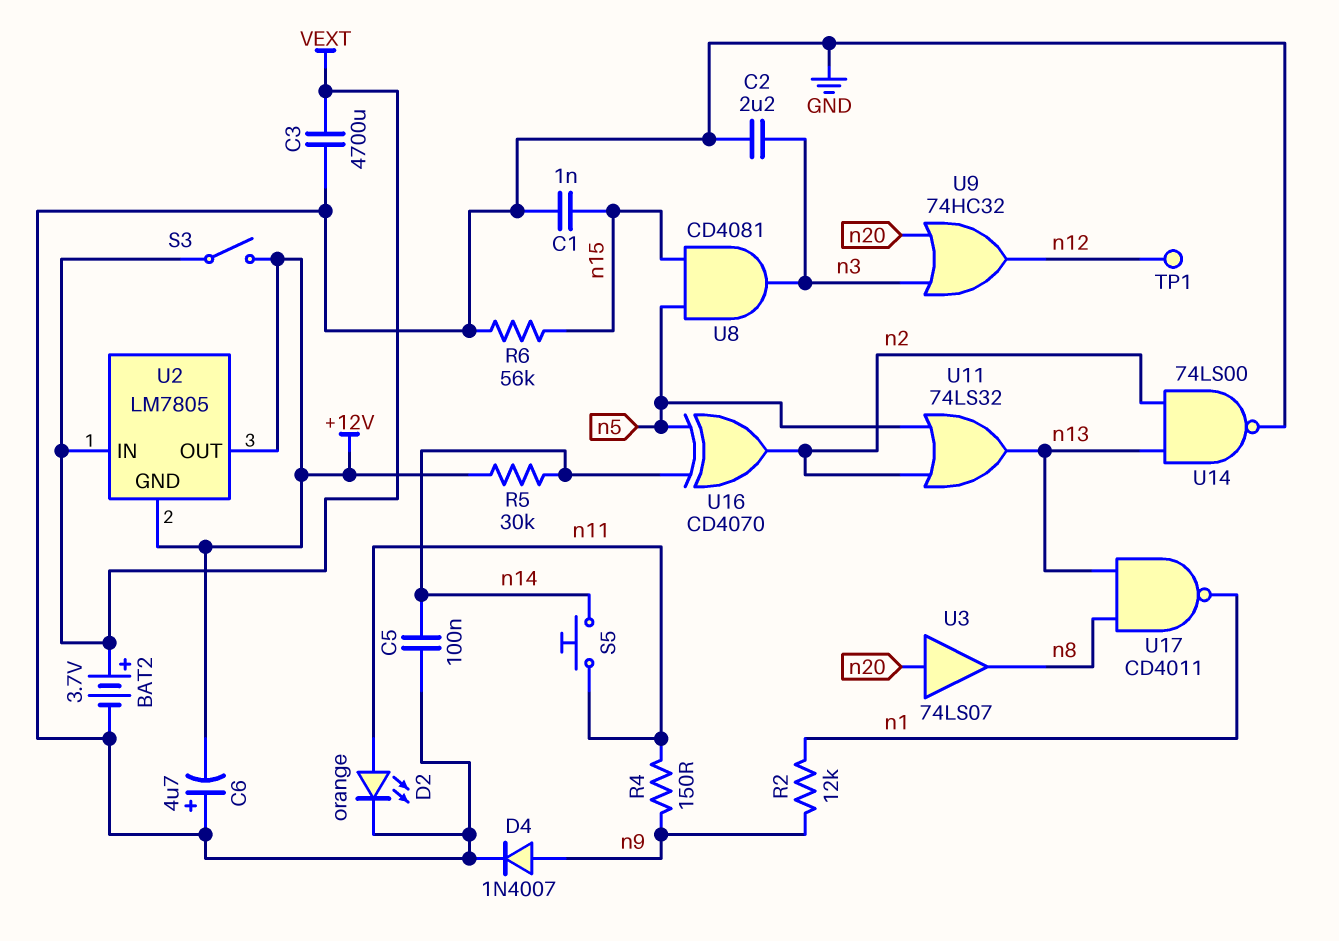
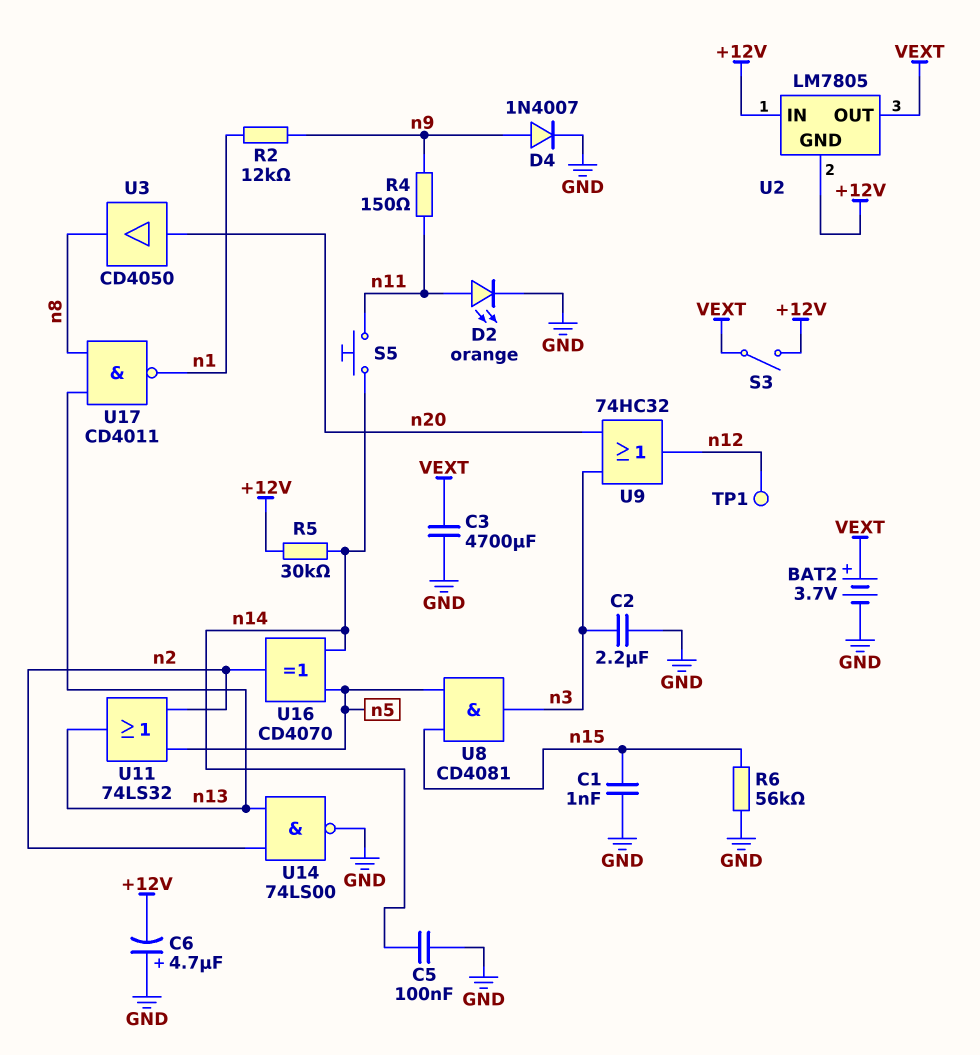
U2 pin IN: VEXT -> +12V
U2 pin OUT: +12V -> VEXT
U3: buffer 74LS07 (in n20, out n8) -> buffer CD4050 (in n20, out n8)

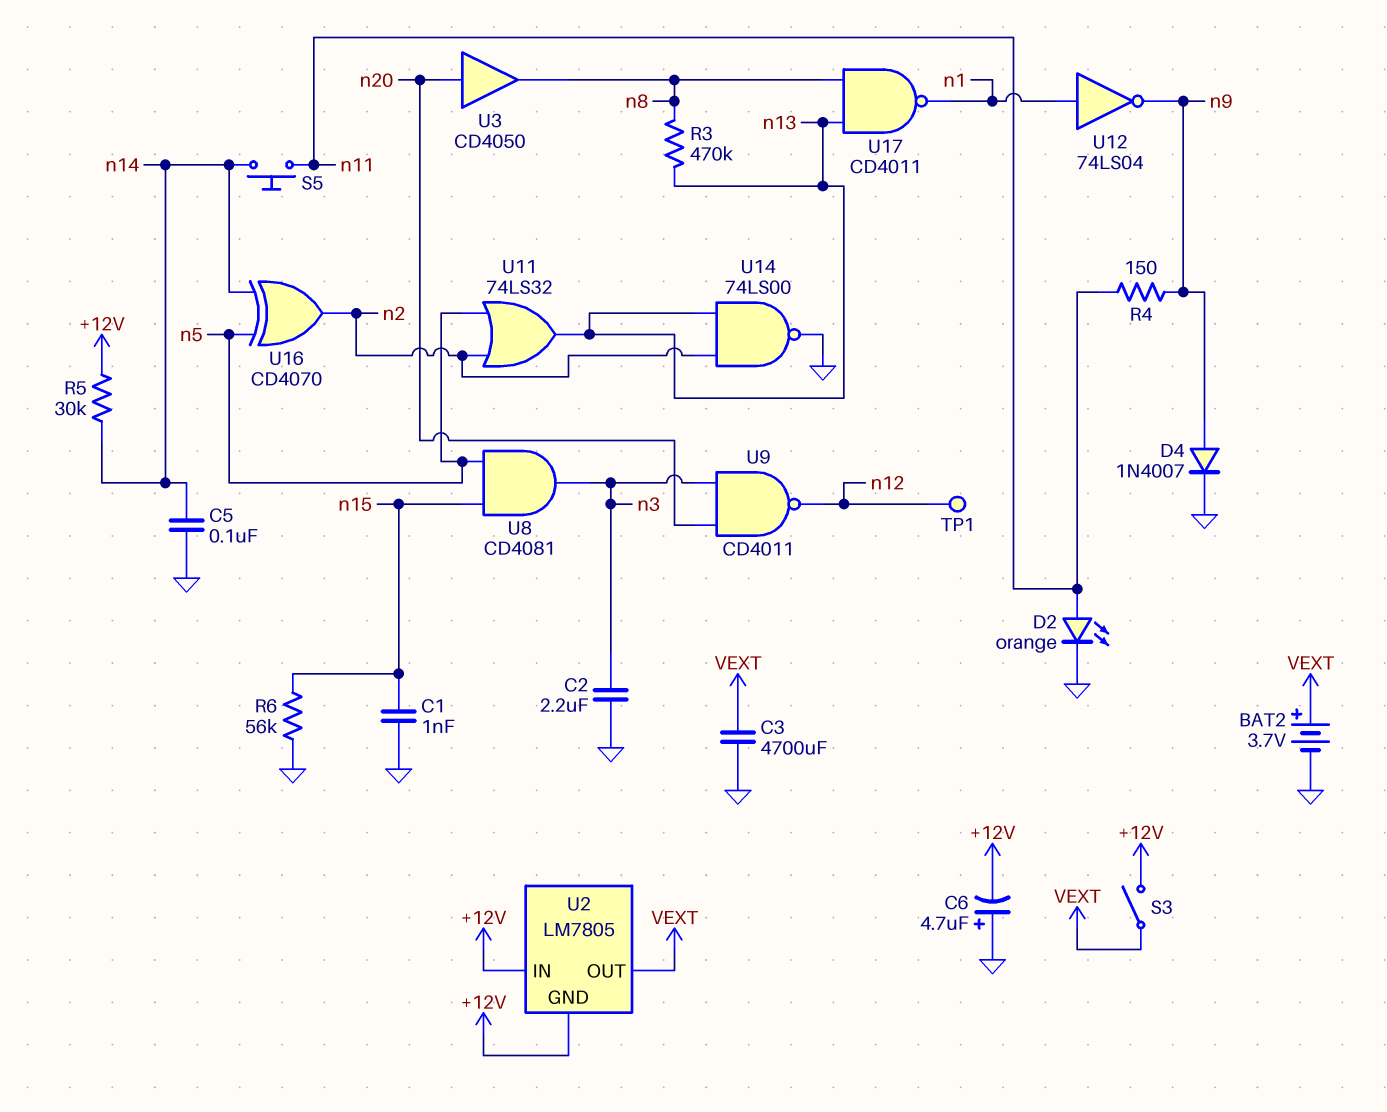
R2: 12k (n1, n9) -> none
R3: none -> 470k (n8, n13)
U9: OR 74HC32 (in n3, in n20, out n12) -> NAND CD4011 (in n3, in n20, out n12)
U12: none -> NOT 74LS04 (in n1, out n9)

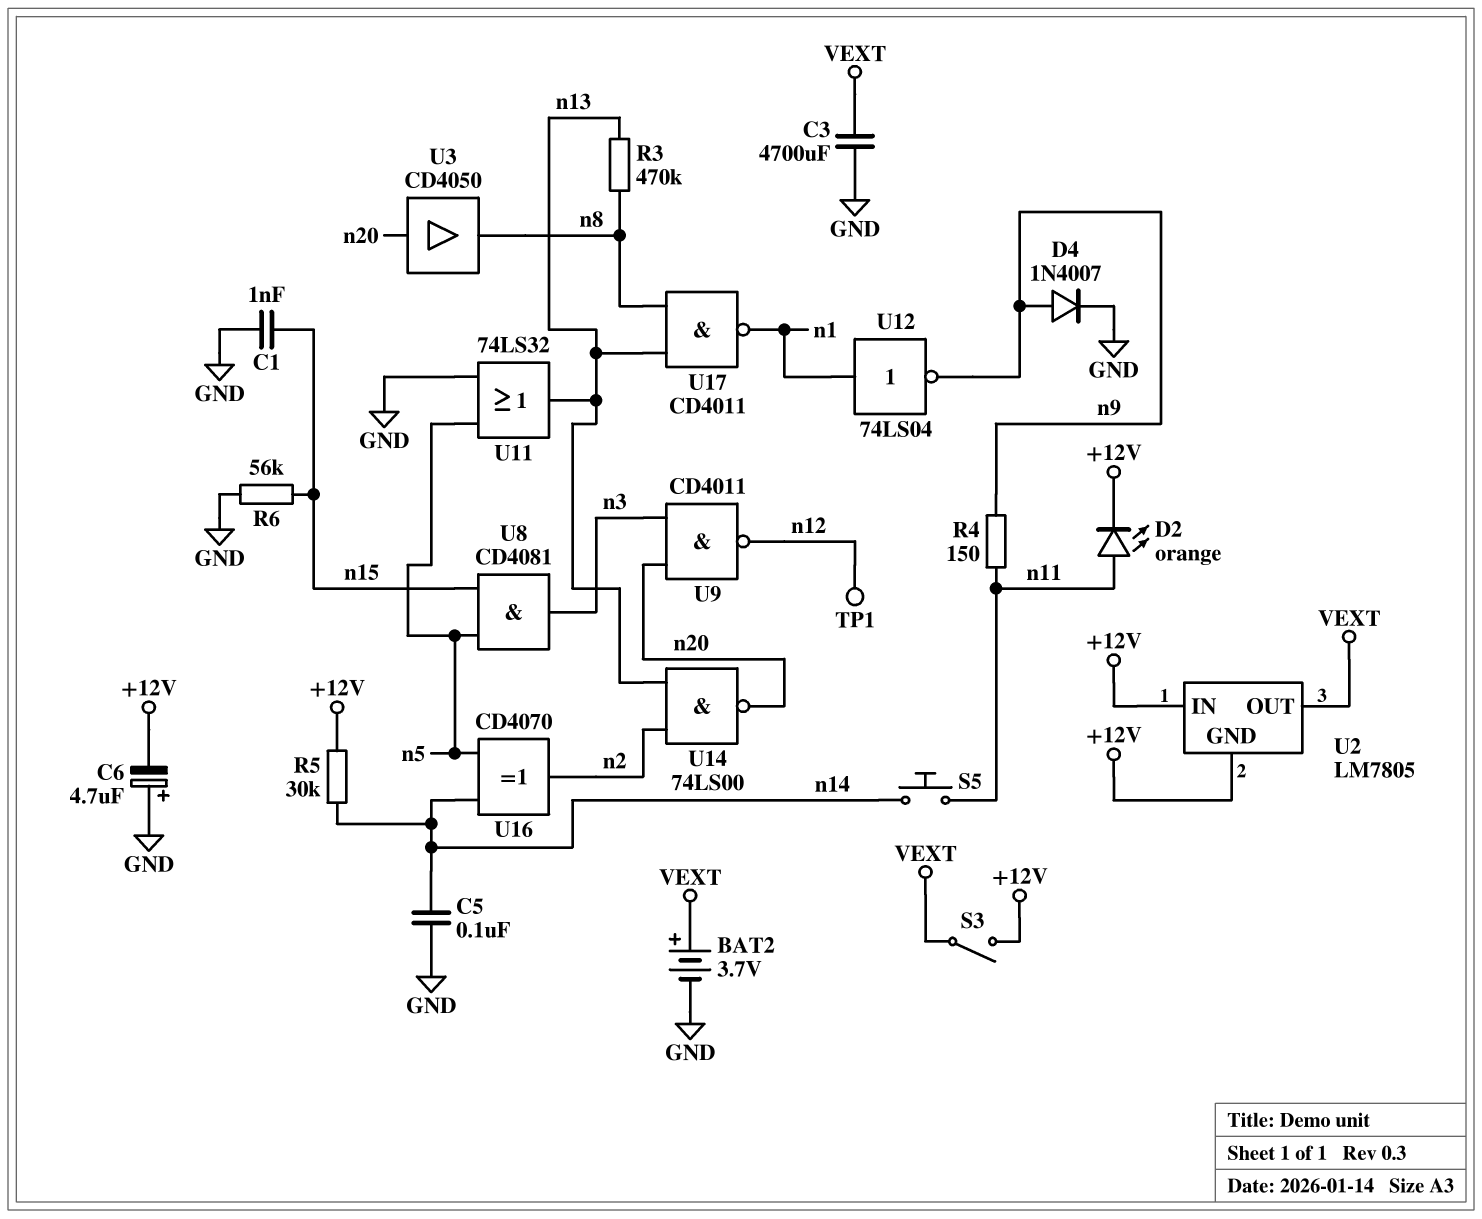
C2: 2.2uF (GND, n3) -> none
D2: LED orange (A n11, K GND) -> LED orange (A n11, K +12V)
U11: OR 74LS32 (in n2, in n5, out n13) -> OR 74LS32 (in GND, in n5, out n13)
U14: NAND 74LS00 (in n2, in n13, out GND) -> NAND 74LS00 (in n2, in n13, out n20)

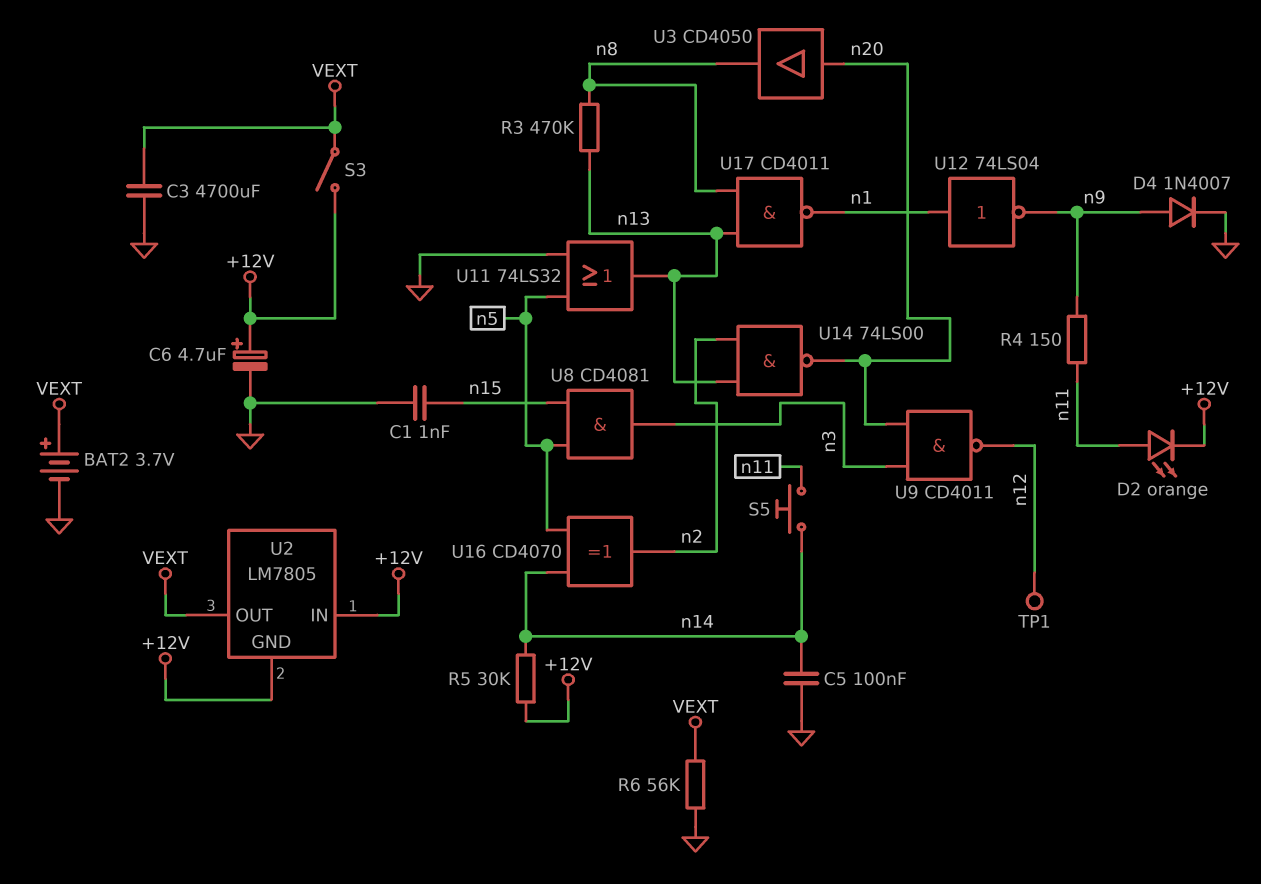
C6: 4.7uF (plus GND, minus +12V) -> 4.7uF (plus +12V, minus GND)
R6: 56k (GND, n15) -> 56k (GND, VEXT)

